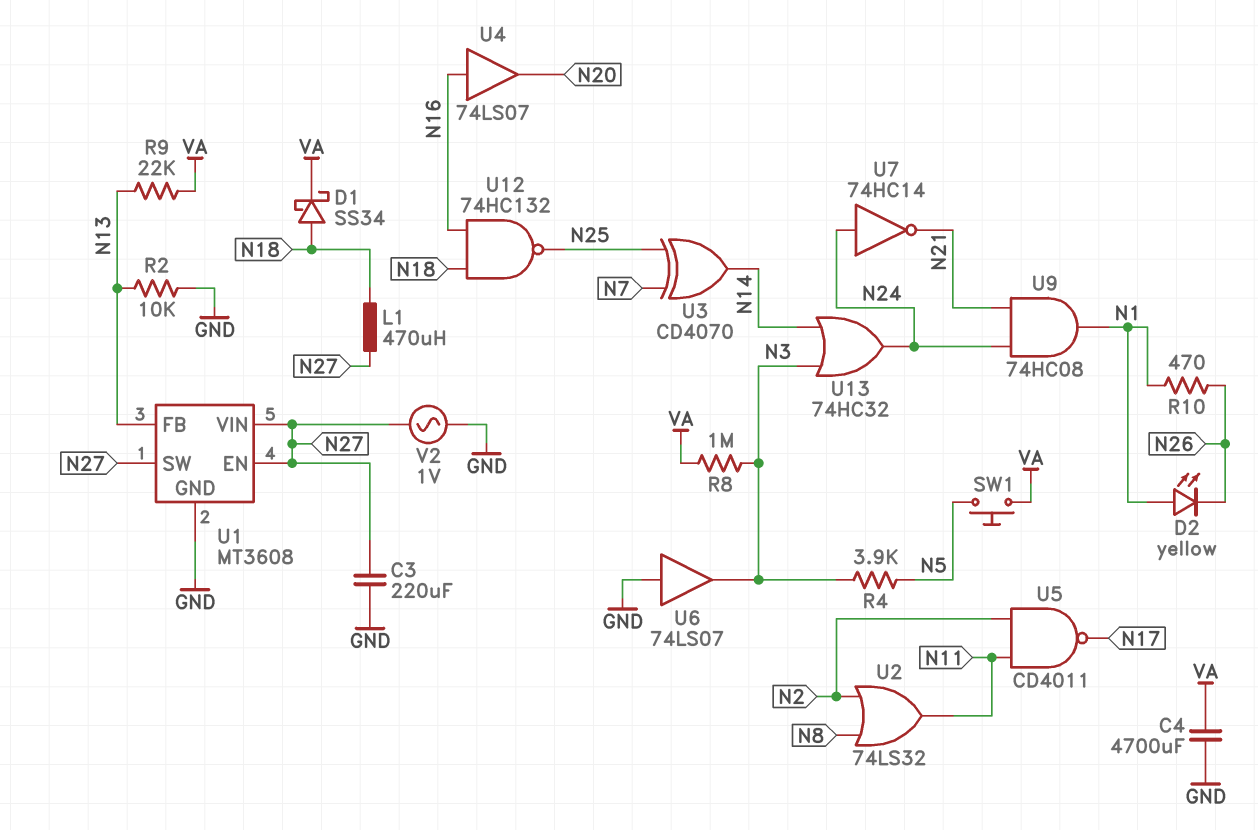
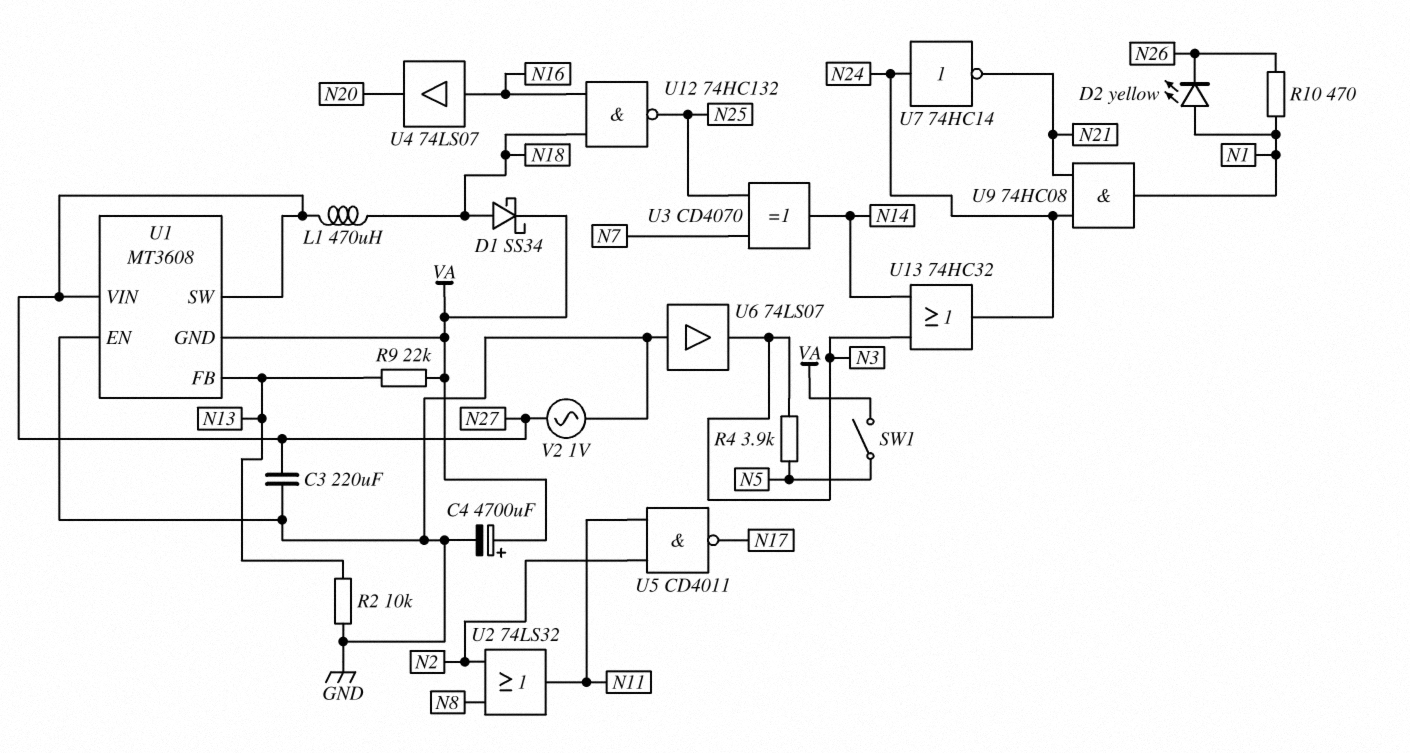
C4: 4700uF (GND, VA) -> 4700uF (plus VA, minus GND)
R8: 1M (N3, VA) -> none
SW1: button (N5, VA) -> switch (N5, VA)
U1 pin EN: N27 -> GND
U1 pin GND: GND -> VA

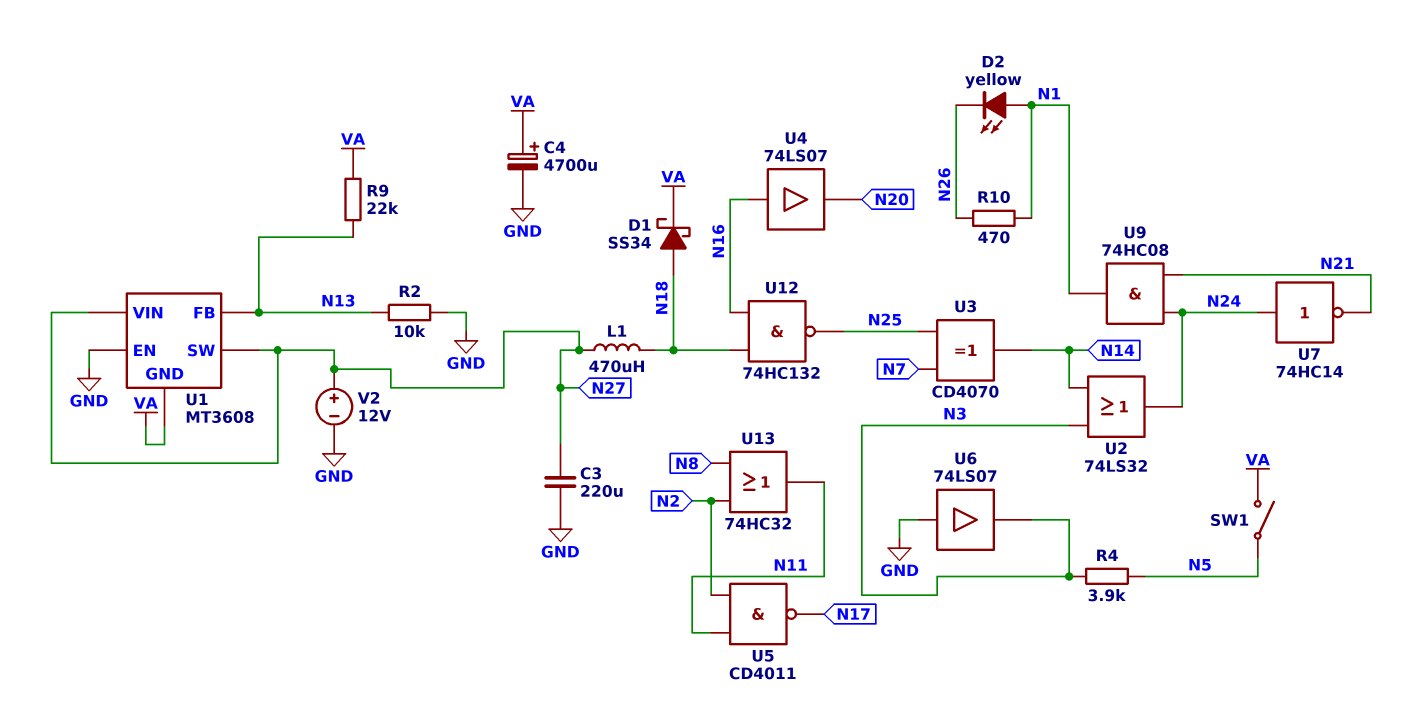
U2: OR 74LS32 (in N2, in N8, out N11) -> OR 74LS32 (in N3, in N14, out N24)
U13: OR 74HC32 (in N3, in N14, out N24) -> OR 74HC32 (in N2, in N8, out N11)
V2: AC 1V (GND, N27) -> 12V (plus N27, minus GND)

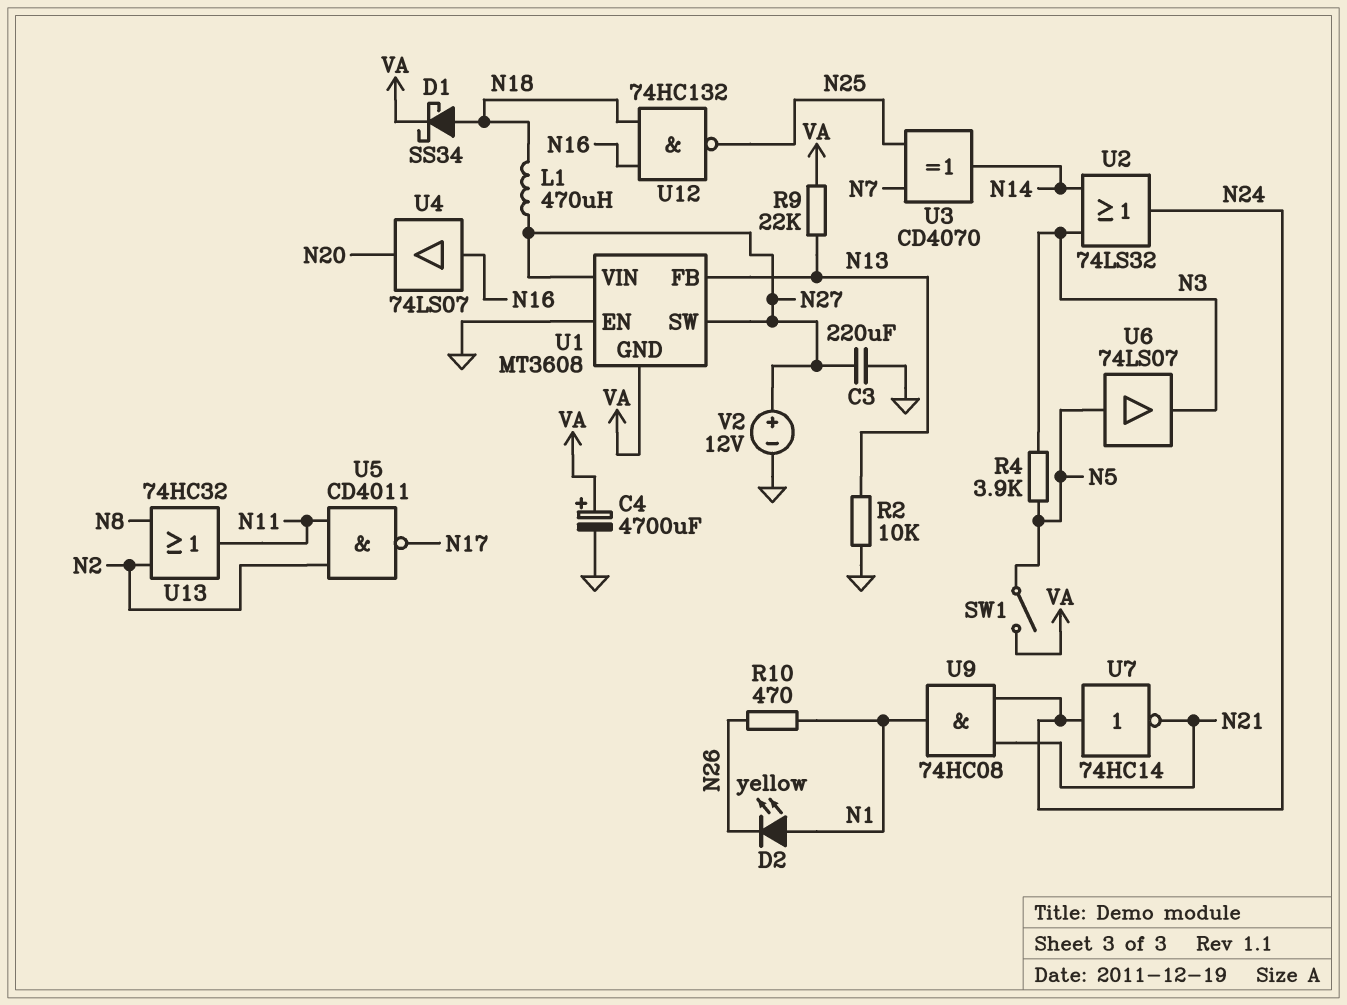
U6: buffer 74LS07 (in GND, out N3) -> buffer 74LS07 (in N5, out N3)

